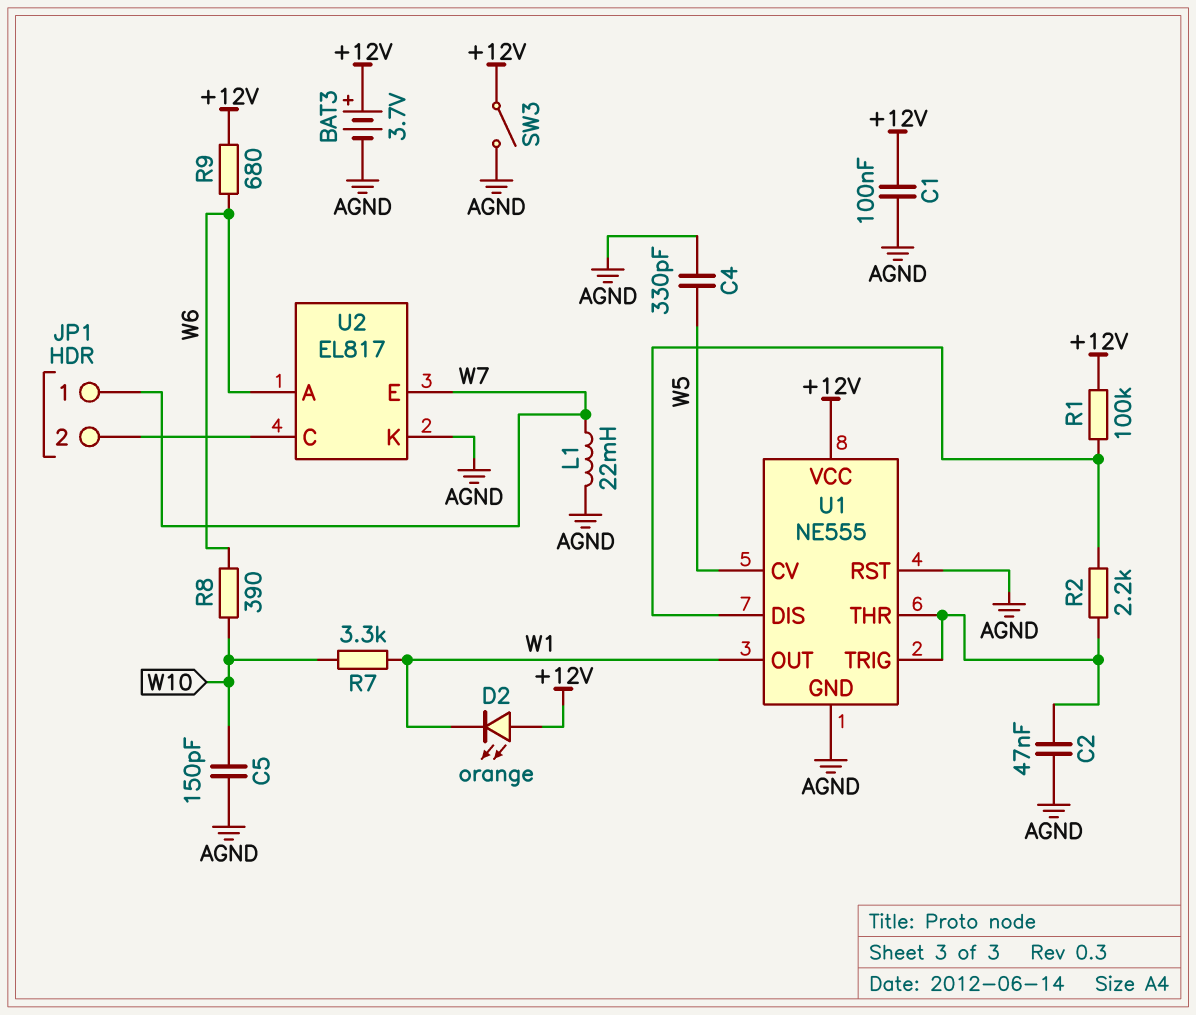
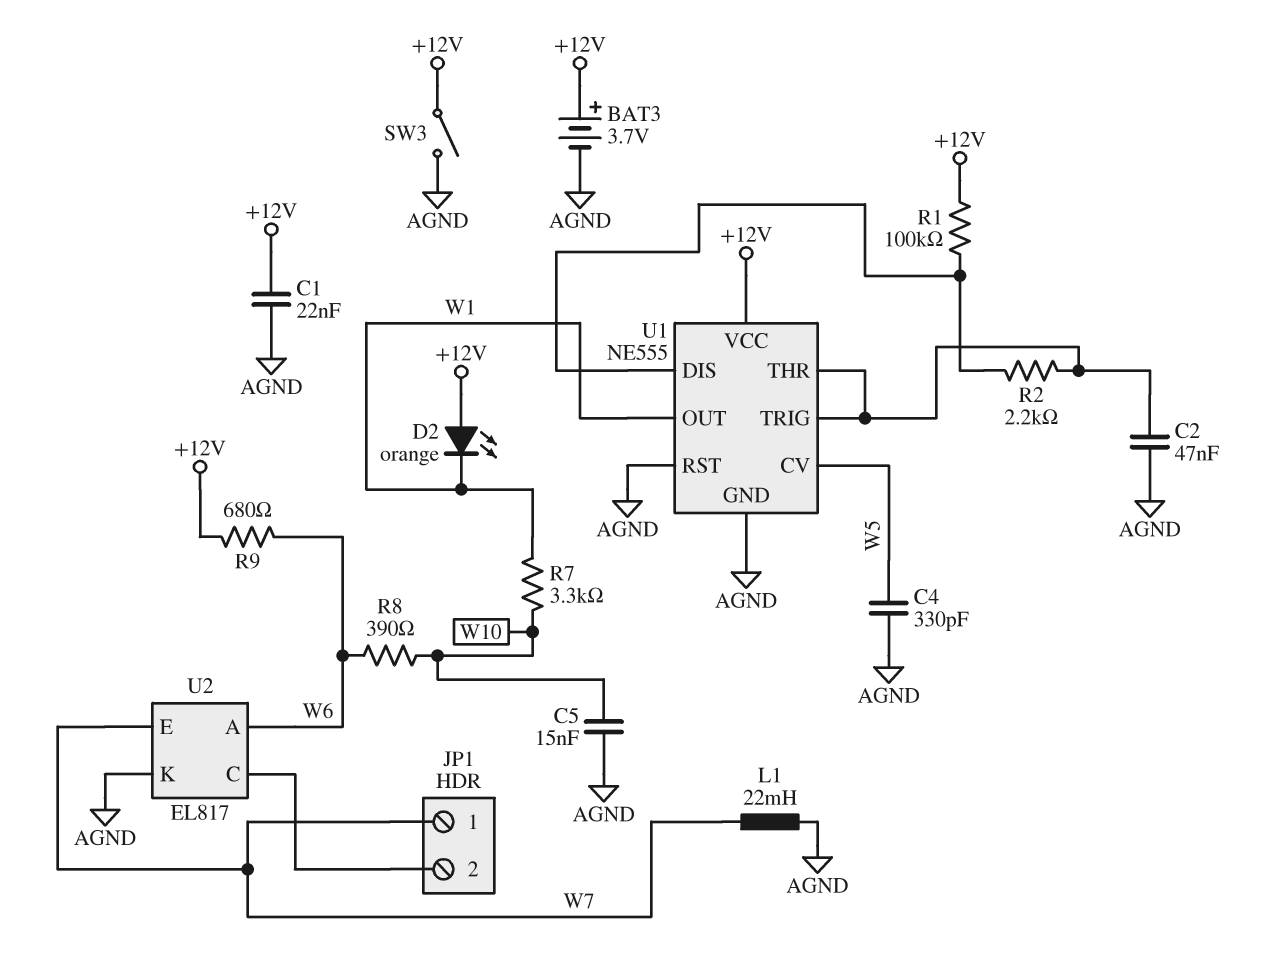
C1: 100nF (+12V, AGND) -> 22nF (+12V, AGND)
C5: 150pF (AGND, W10) -> 15nF (AGND, W10)

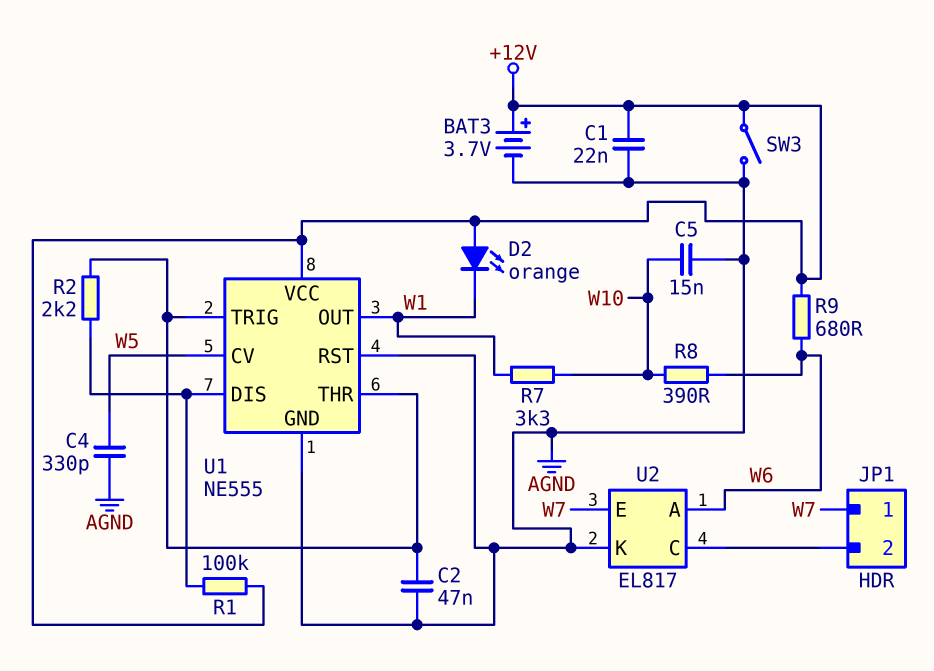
L1: 22mH (AGND, W7) -> none

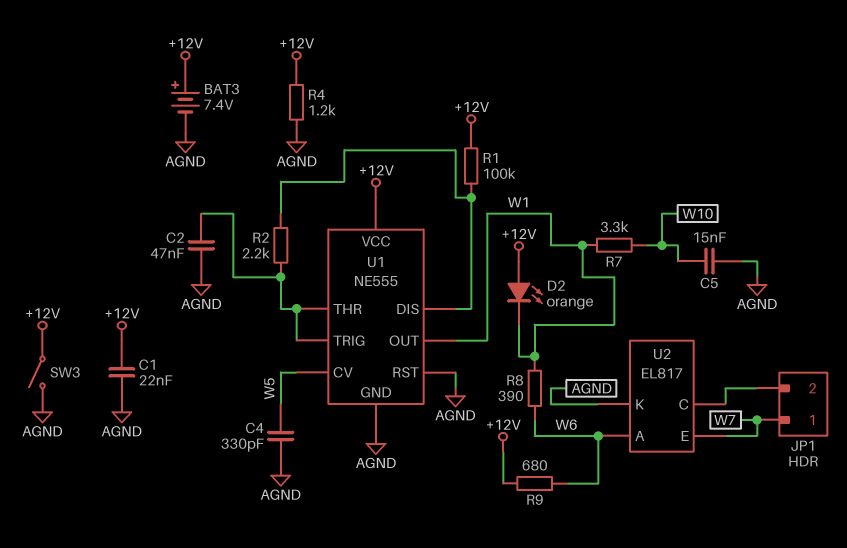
BAT3: 3.7V (plus +12V, minus AGND) -> 7.4V (plus +12V, minus AGND)
R4: none -> 1.2k (+12V, AGND)
R8: 390 (W6, W10) -> 390 (W1, W6)

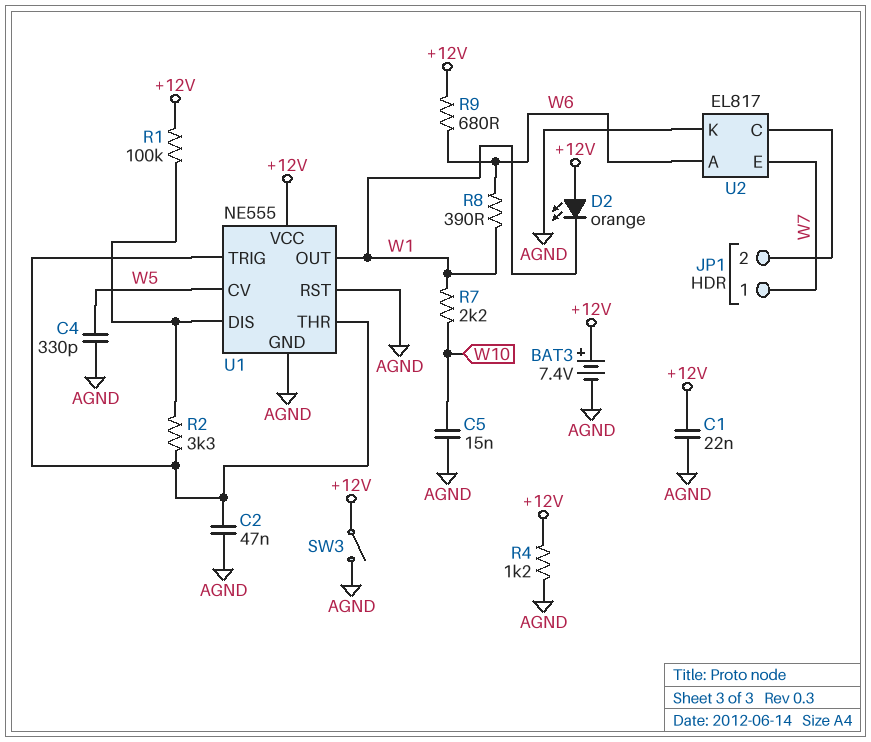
R2: 2.2k (U1/DIS, U1/THR) -> 3.3k (U1/DIS, U1/THR)
R7: 3.3k (W1, W10) -> 2.2k (W1, W10)

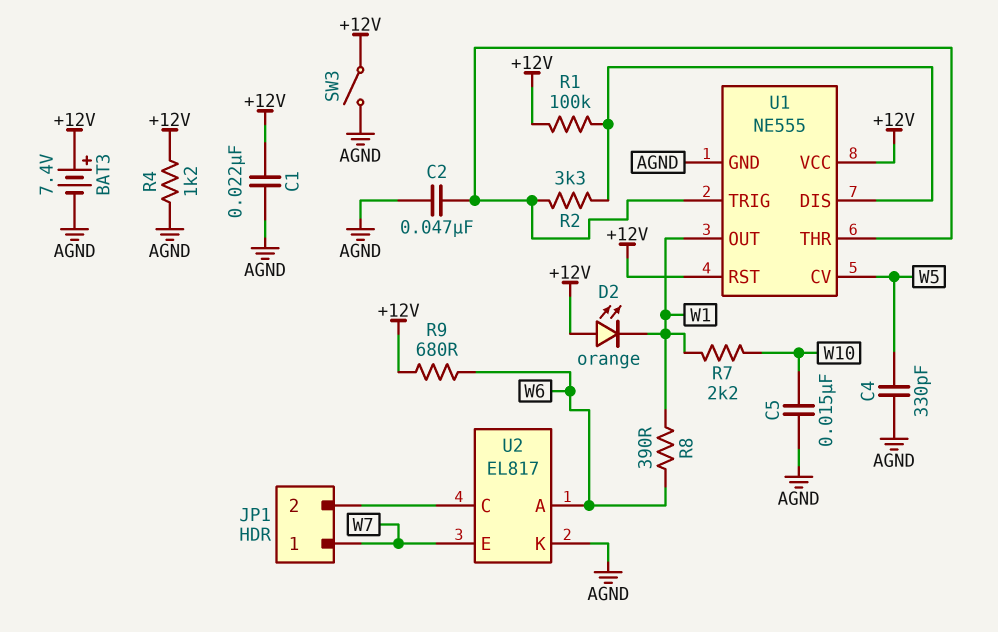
U1 pin RST: AGND -> +12V

